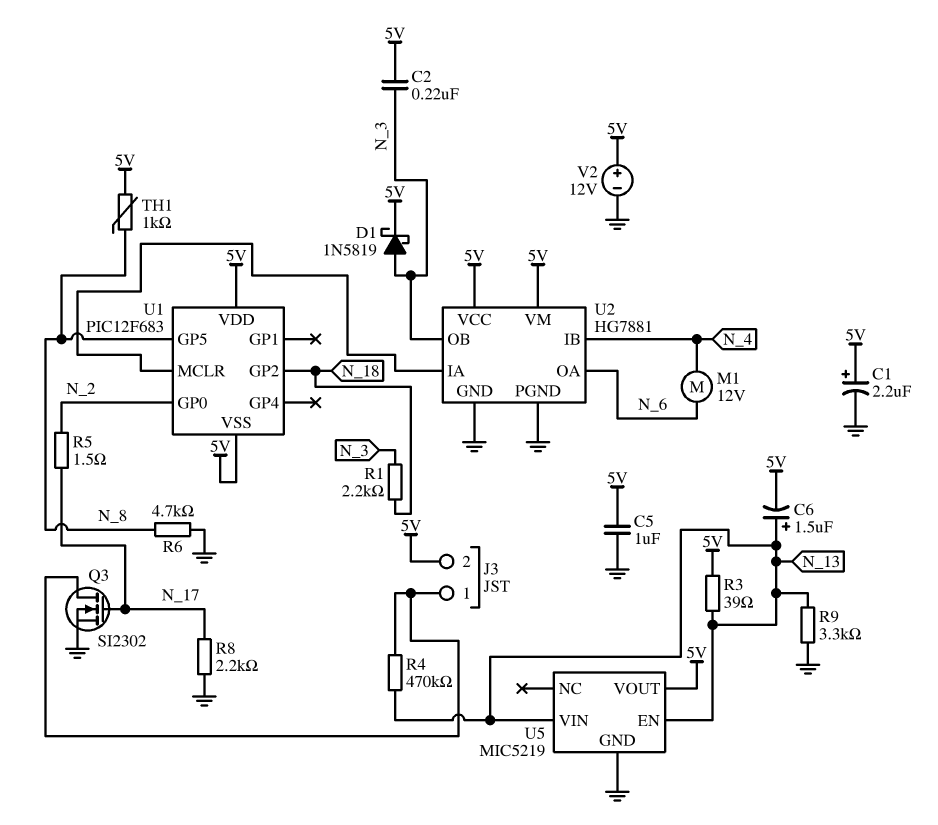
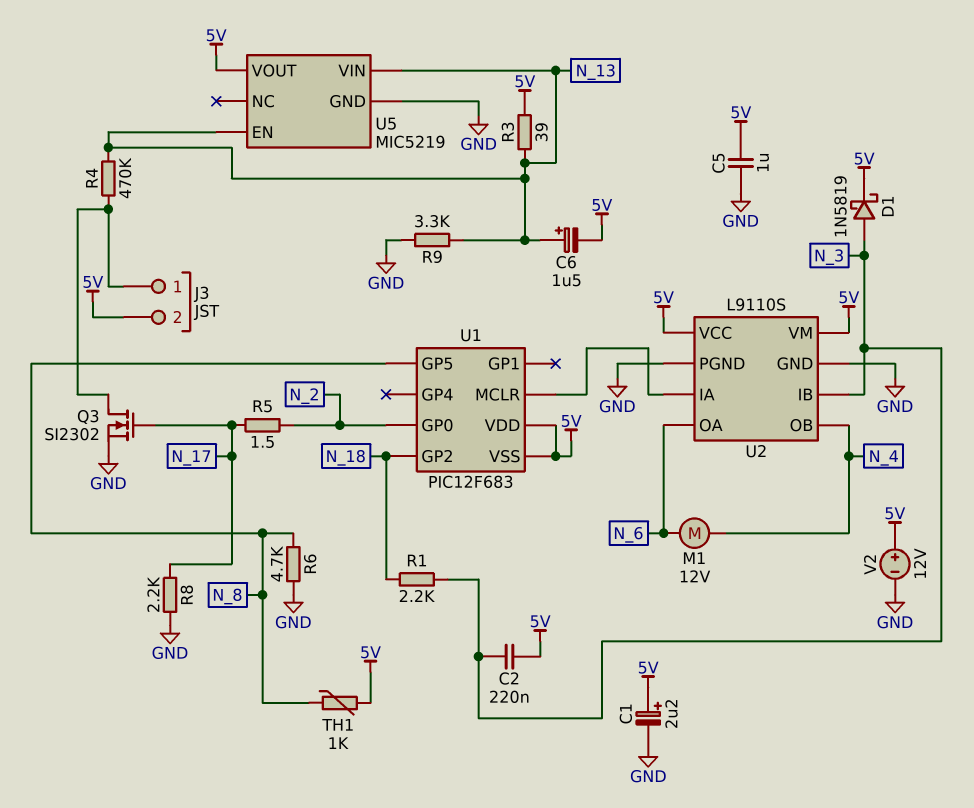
U2: HG7881 -> L9110S
U2 pin IB: N_4 -> N_3
U2 pin OB: N_3 -> N_4

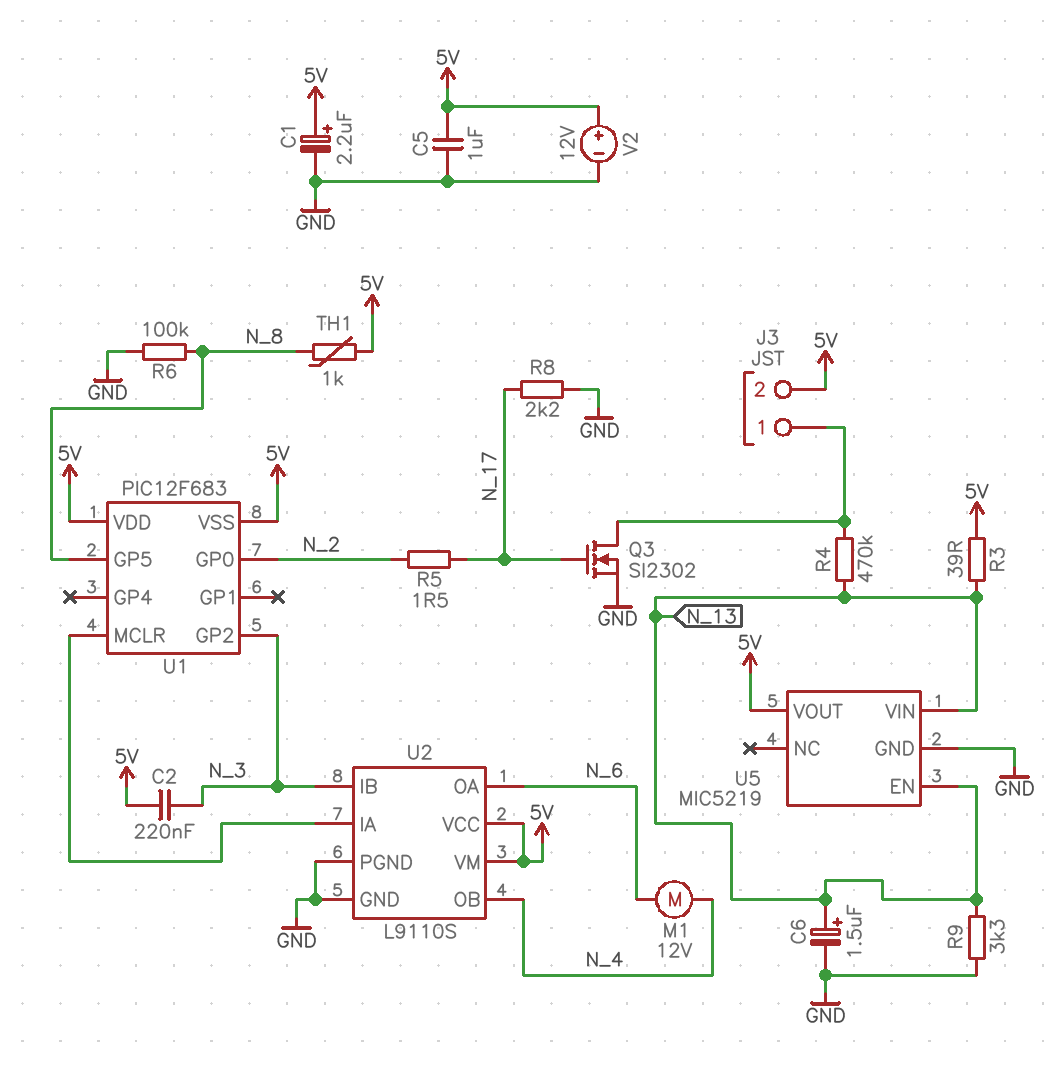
C6: 1.5uF (plus N_13, minus 5V) -> 1.5uF (plus N_13, minus GND)
D1: schottky 1N5819 (A N_3, K 5V) -> none
R1: 2.2k (N_3, N_18) -> none
R6: 4.7k (GND, N_8) -> 100k (GND, N_8)
U1 pin GP2: N_18 -> N_3

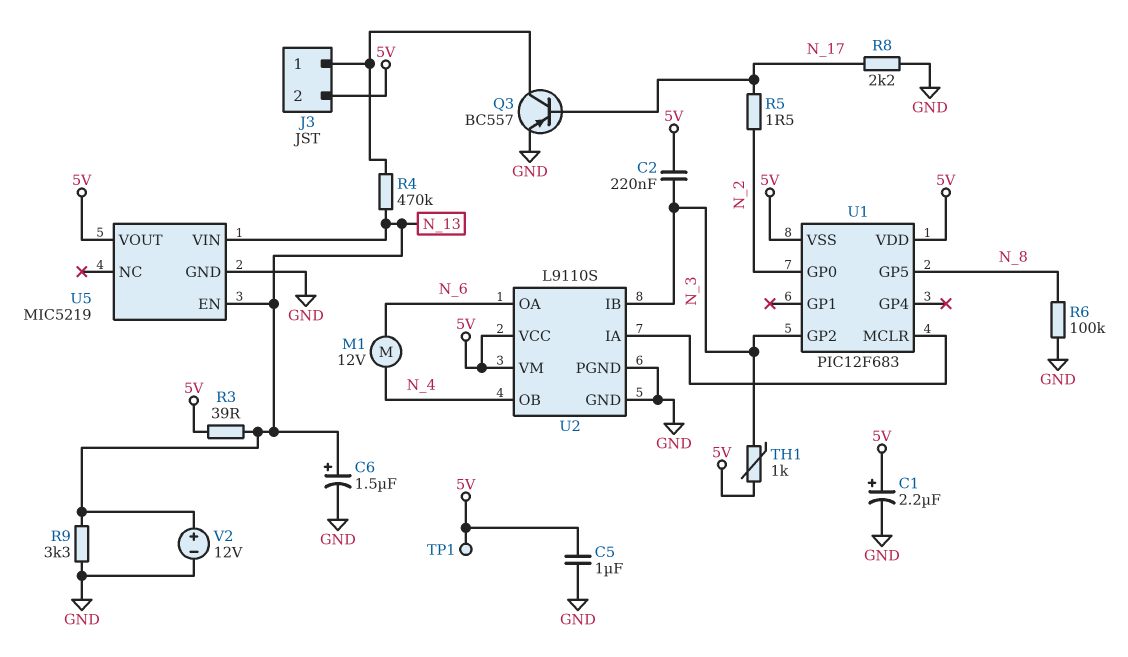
Q3: NMOS SI2302 (G N_17, D J3/1, S GND) -> PNP BC557 (B N_17, C J3/1, E GND)
TH1: 1k (5V, N_8) -> 1k (5V, N_3)
TP1: none -> test point (5V)
V2: 12V (plus 5V, minus GND) -> 12V (plus N_13, minus GND)

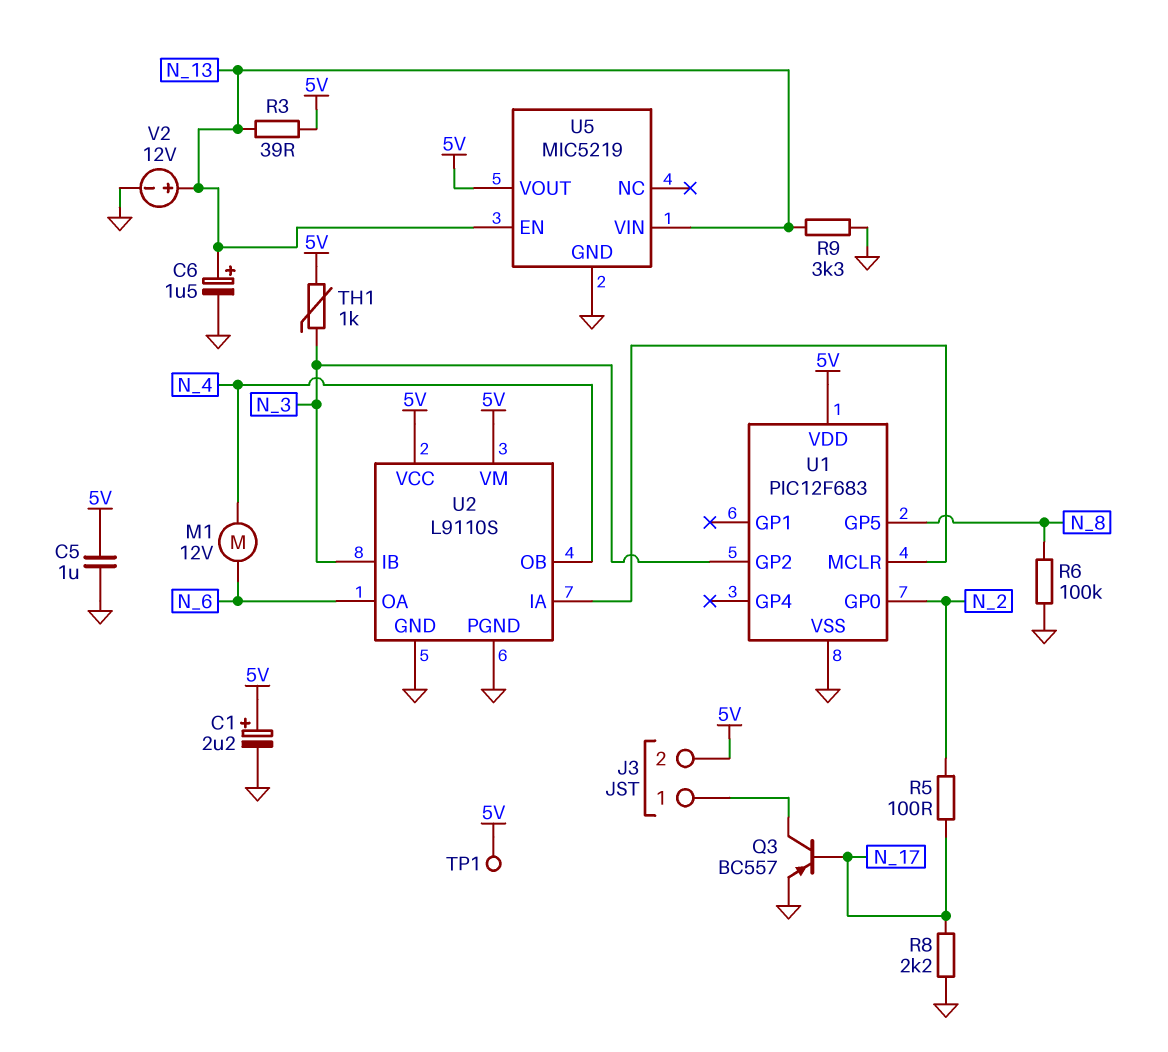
C2: 220nF (5V, N_3) -> none
R4: 470k (J3/1, N_13) -> none
R5: 1.5 (N_2, N_17) -> 100 (N_2, N_17)
U1 pin VSS: 5V -> GND

